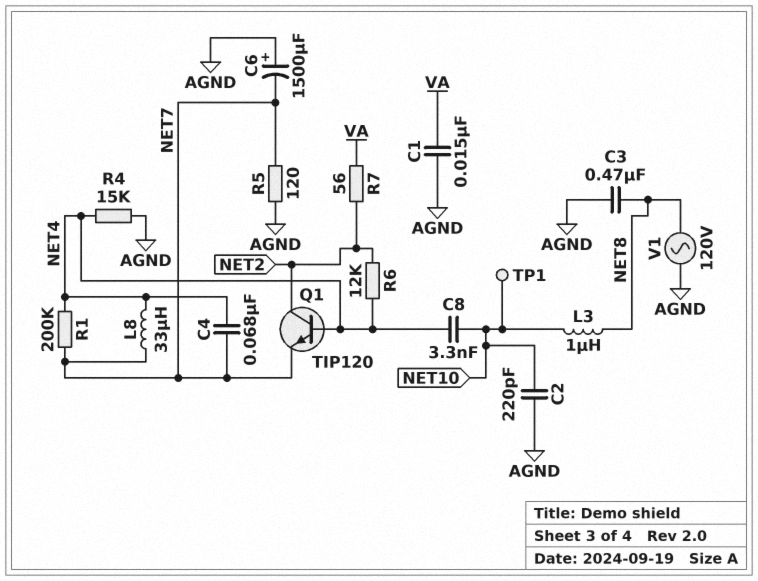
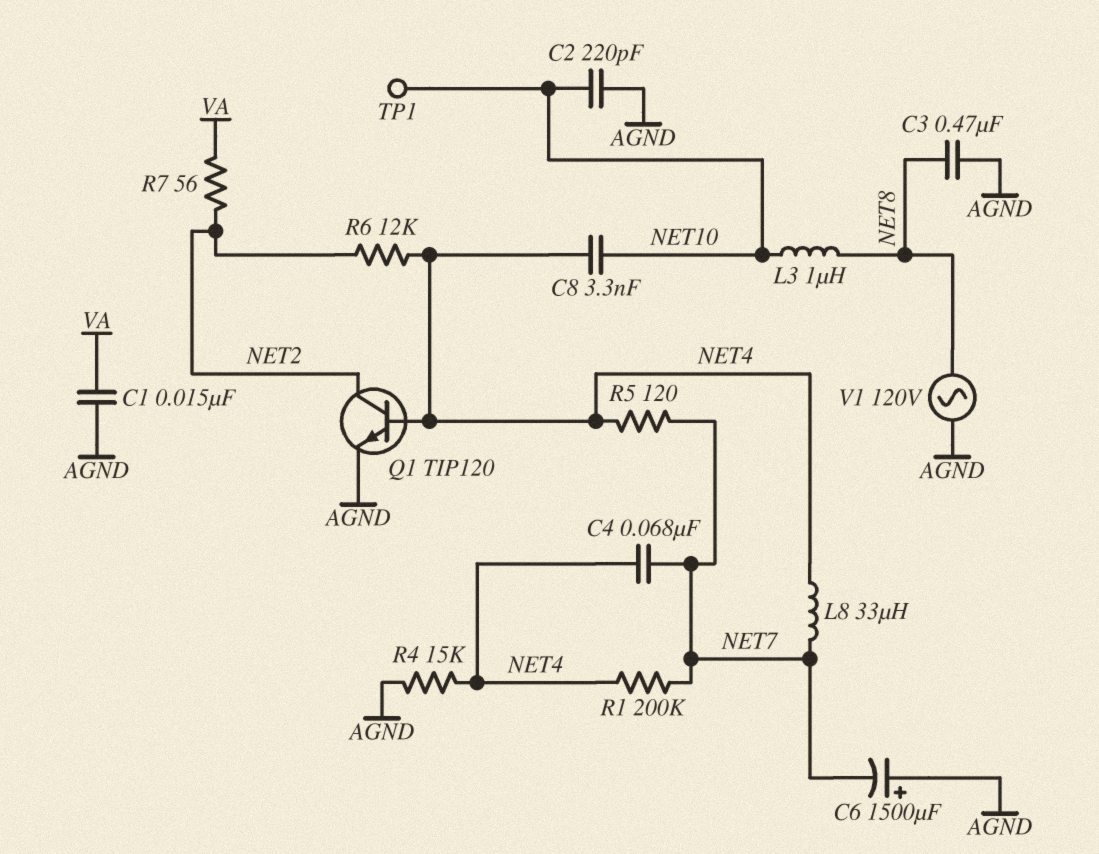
Q1: NPN TIP120 (B NET4, C NET2, E NET7) -> NPN TIP120 (B NET4, C NET2, E AGND)
R5: 120 (AGND, NET7) -> 120 (NET4, NET7)

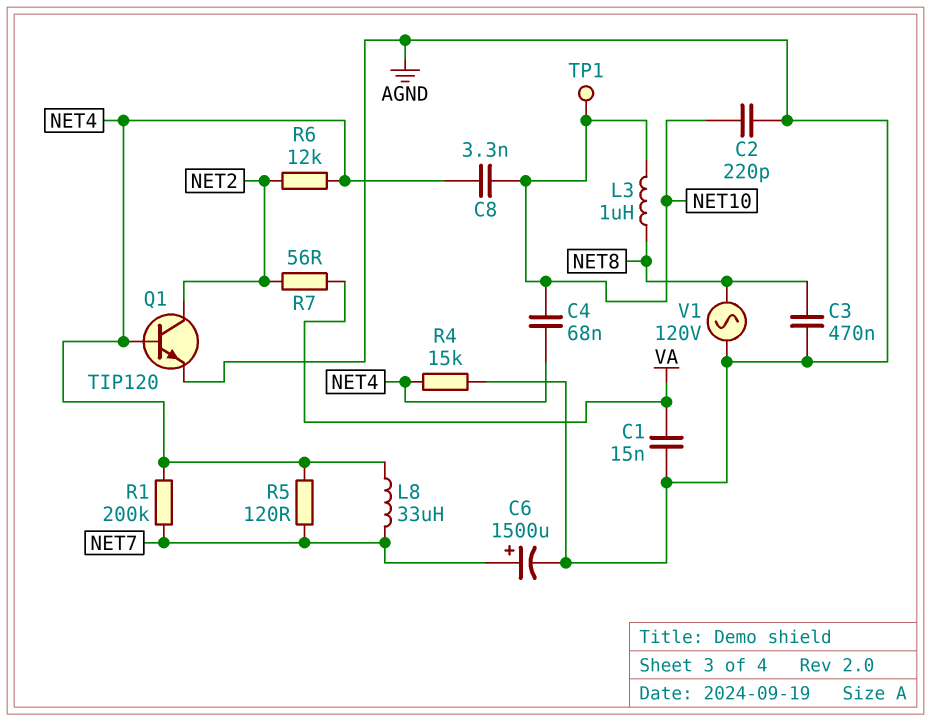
C4: 68nF (NET4, NET7) -> 68nF (NET4, NET10)
C6: 1500uF (plus AGND, minus NET7) -> 1500uF (plus NET7, minus AGND)

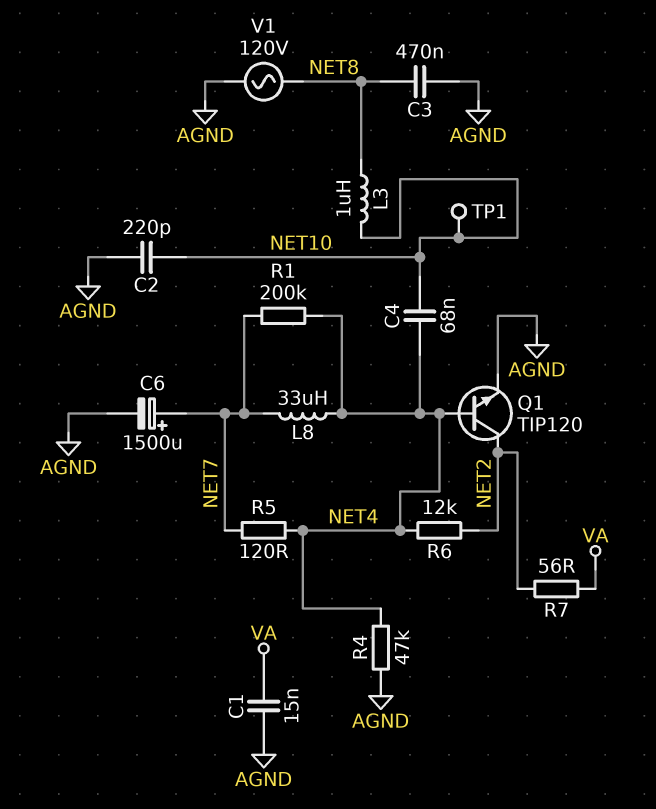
C8: 3.3nF (NET4, NET10) -> none
R4: 15k (AGND, NET4) -> 47k (AGND, NET4)

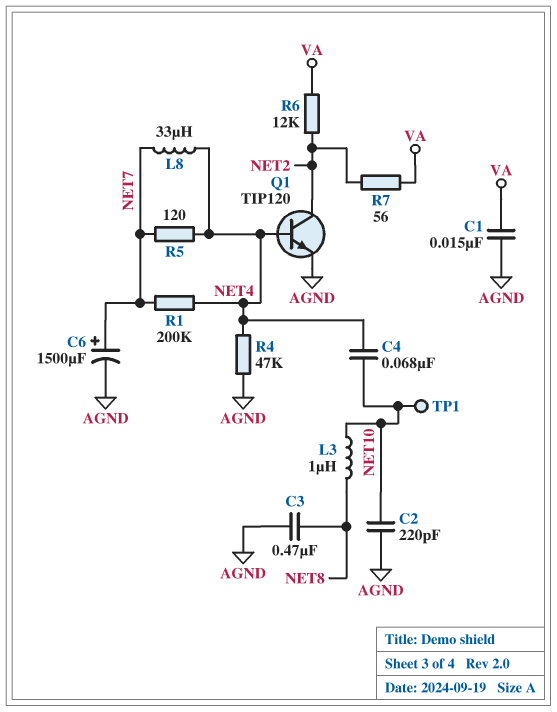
R6: 12k (NET2, NET4) -> 12k (NET2, VA)
V1: AC 120V (AGND, NET8) -> none

